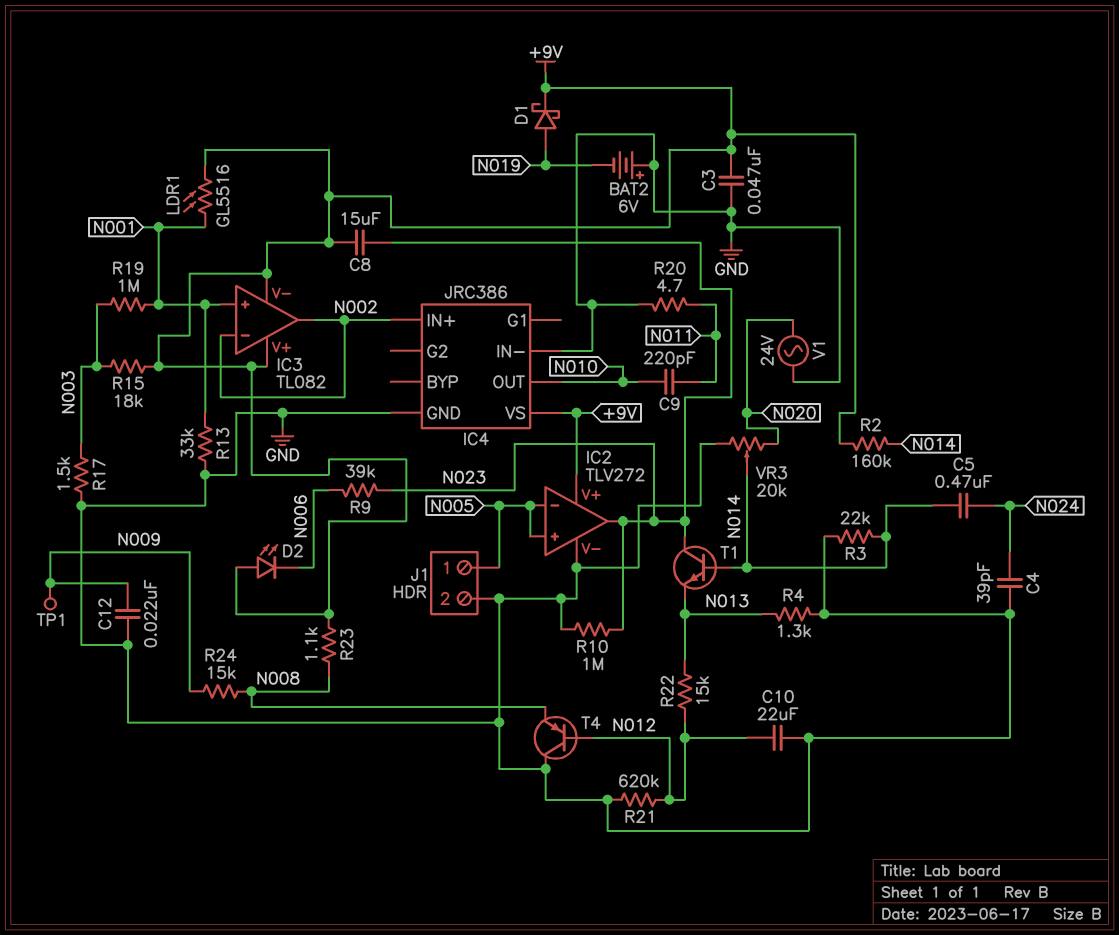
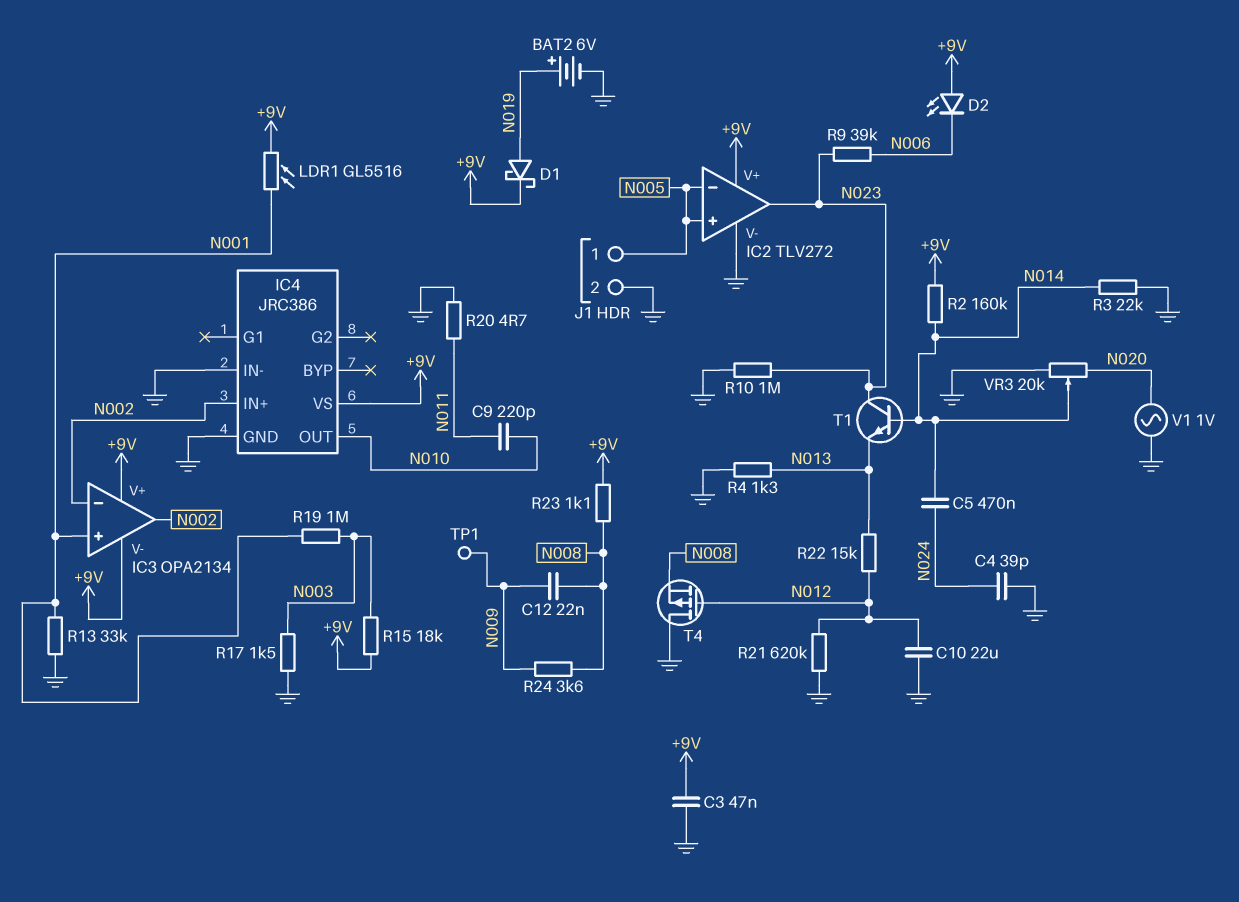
BAT2: 6V (plus GND, minus N019) -> 6V (plus N019, minus GND)
C8: 15uF (+9V, N023) -> none
C12: 22nF (GND, N009) -> 22nF (N008, N009)
IC3: TL082 -> OPA2134
R24: 15k (N008, N009) -> 3.6k (N008, N009)
T4: PNP (B N012, C GND, E N008) -> PMOS (G N012, D GND, S N008)
V1: AC 24V (GND, N020) -> AC 1V (GND, N020)

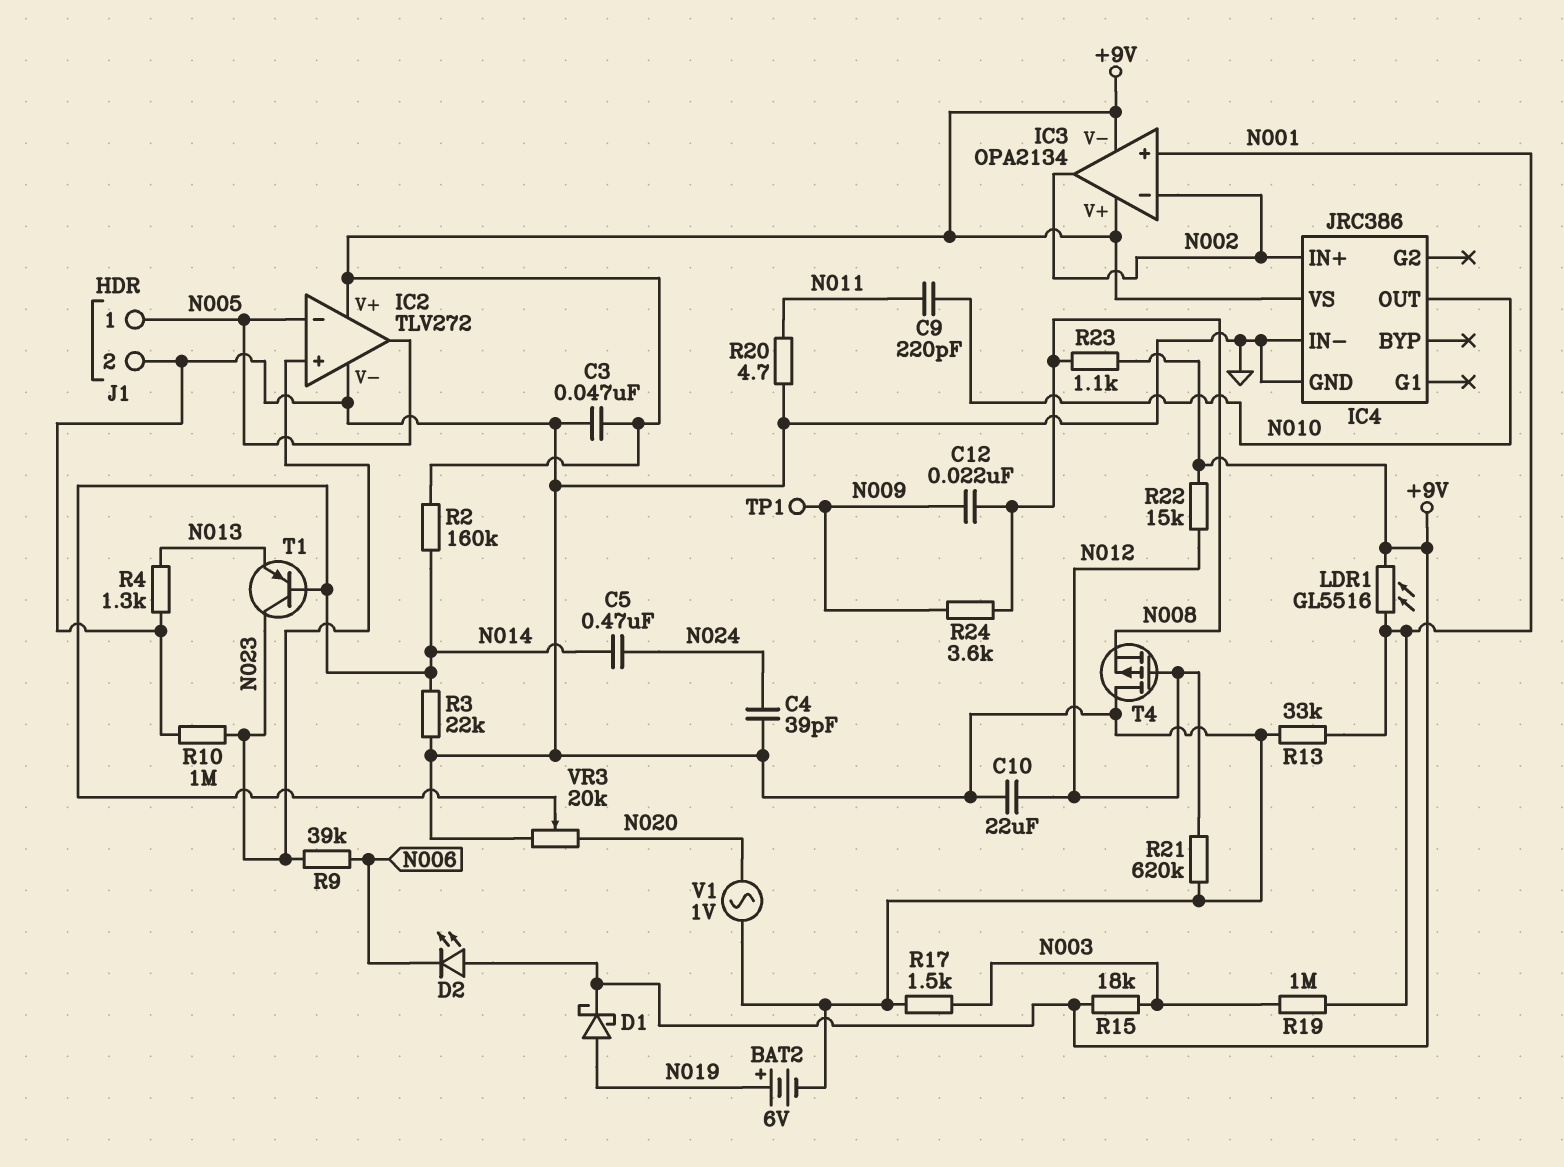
IC2 pin in+: N005 -> N023
IC2 pin out: N023 -> N005
R22: 15k (N012, N013) -> 15k (+9V, N012)
T1: NPN (B N014, C N023, E N013) -> PNP (B N014, C N023, E N013)

